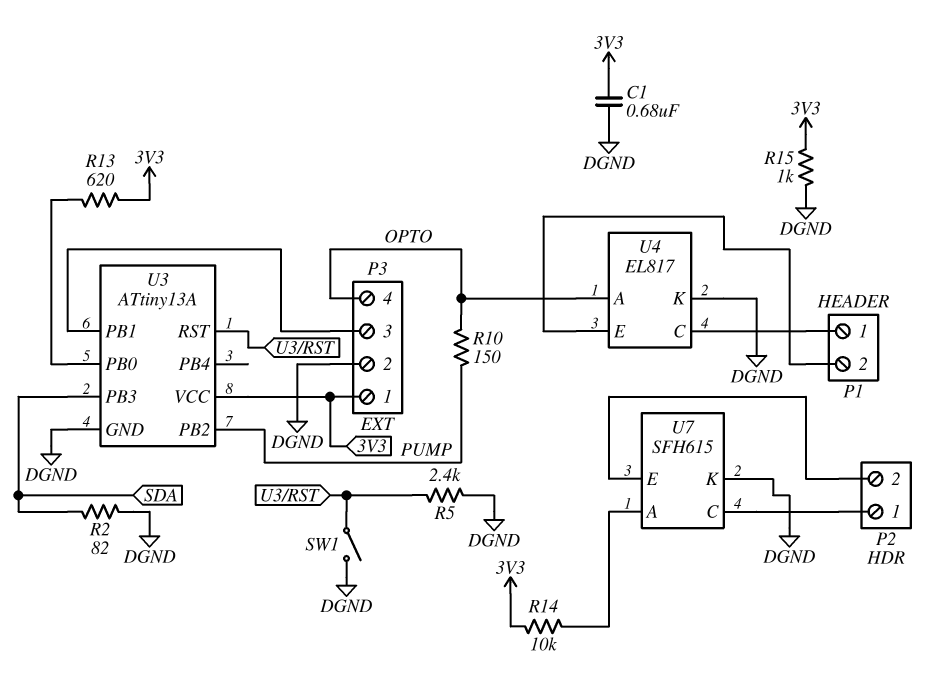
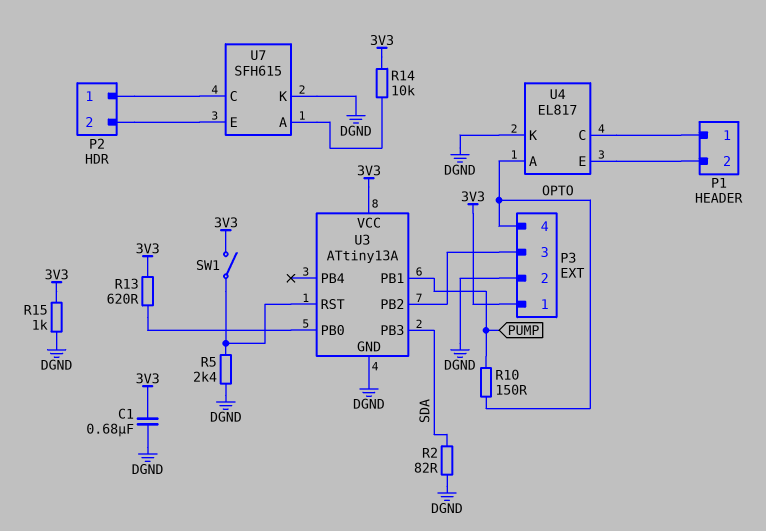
SW1: switch (DGND, U3/RST) -> switch (3V3, U3/RST)
U3 pin PB1: P3/3 -> PUMP
U3 pin PB2: PUMP -> P3/3

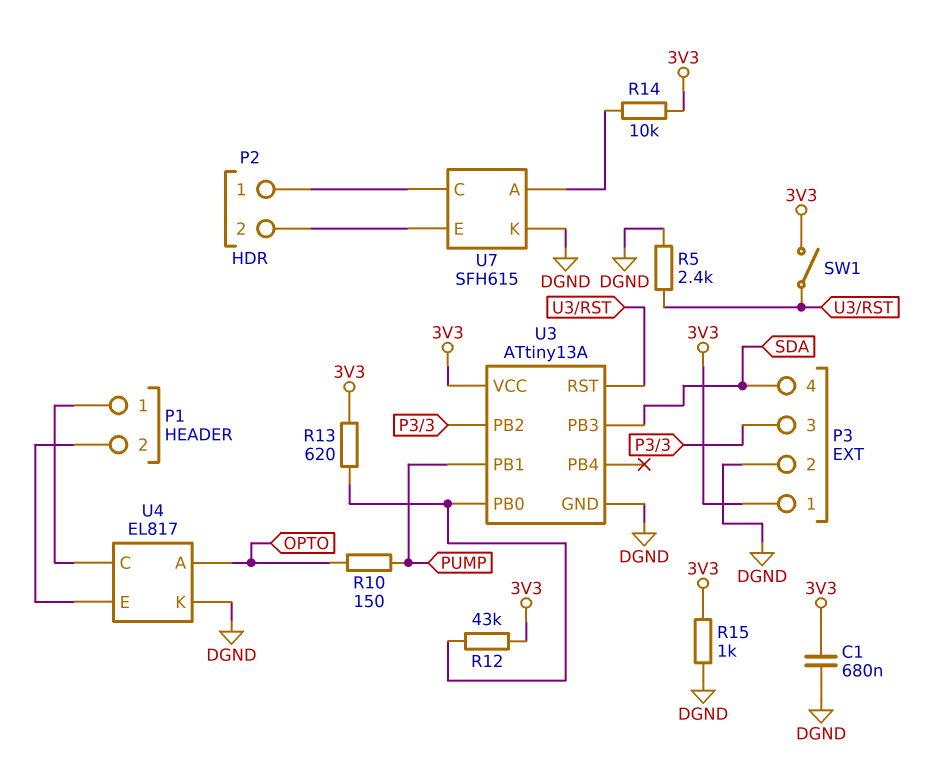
P3 pin 4: OPTO -> SDA
R2: 82 (DGND, SDA) -> none
R12: none -> 43k (3V3, U3/PB0)

